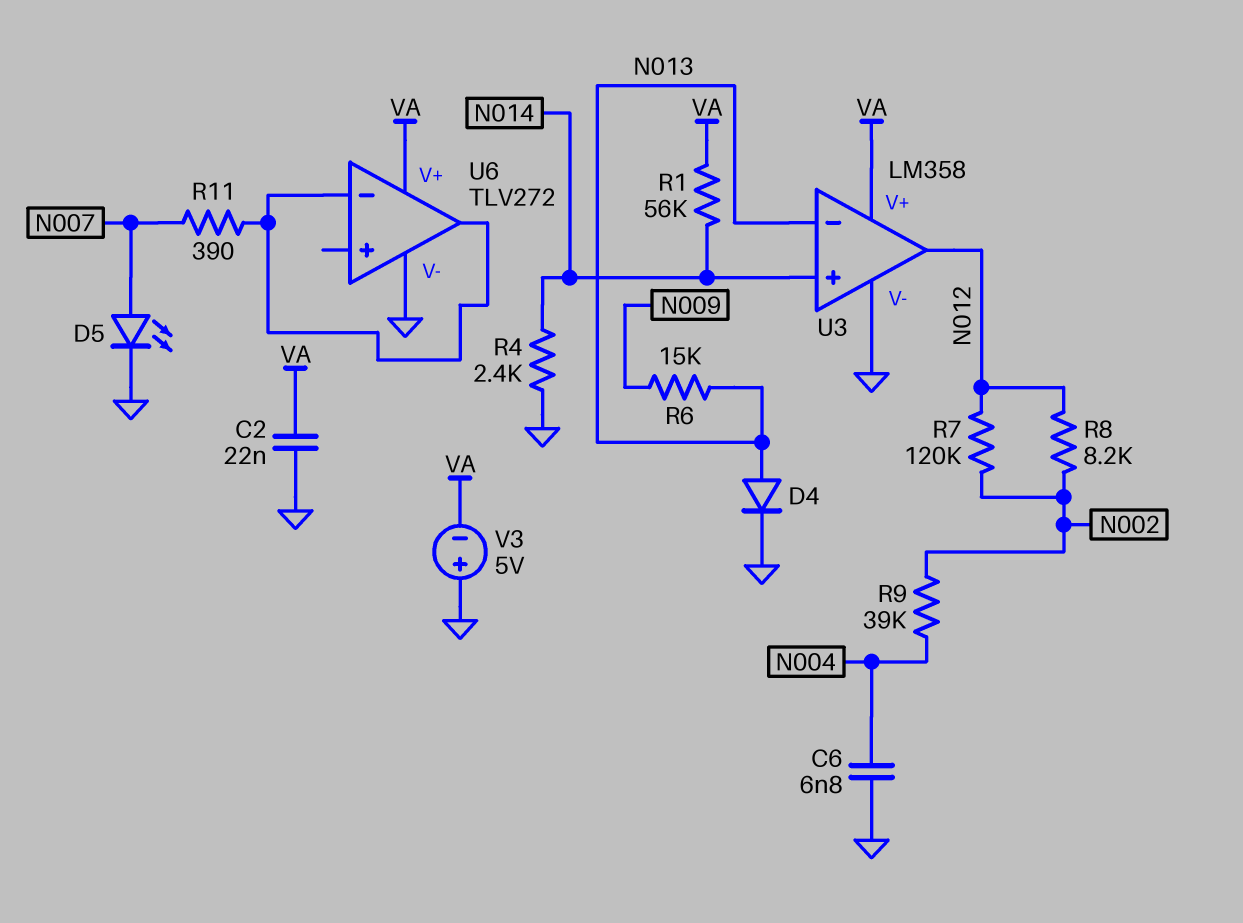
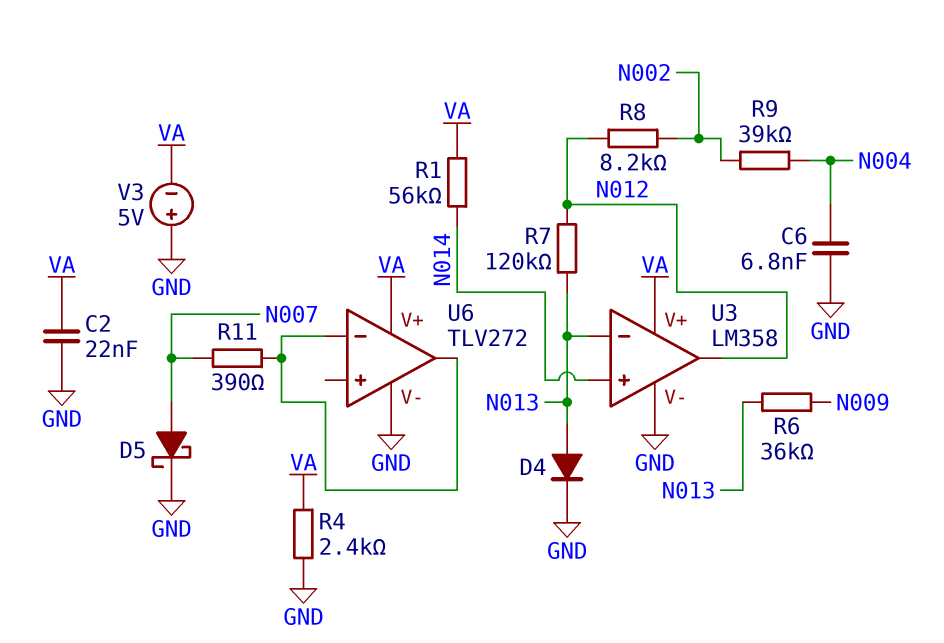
D5: LED (A N007, K GND) -> schottky (A N007, K GND)
R4: 2.4k (GND, N014) -> 2.4k (GND, VA)
R6: 15k (N009, N013) -> 36k (N009, N013)
R7: 120k (N002, N012) -> 120k (N012, N013)

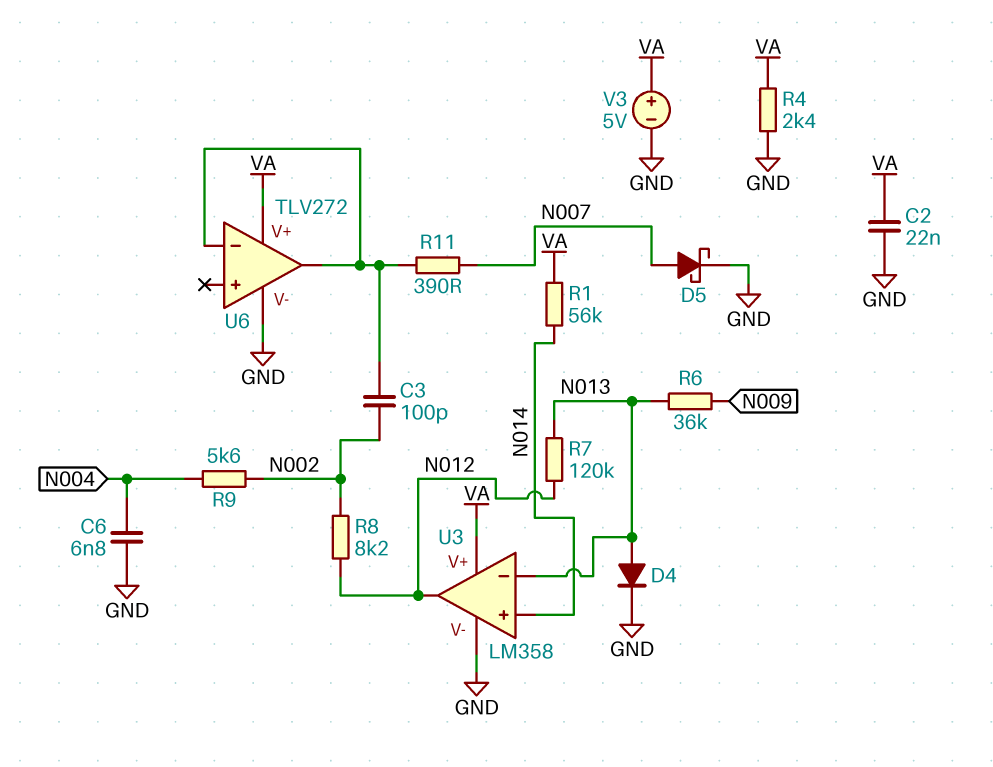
C3: none -> 100pF (N002, U6/in-)
R9: 39k (N002, N004) -> 5.6k (N002, N004)
V3: 5V (plus GND, minus VA) -> 5V (plus VA, minus GND)

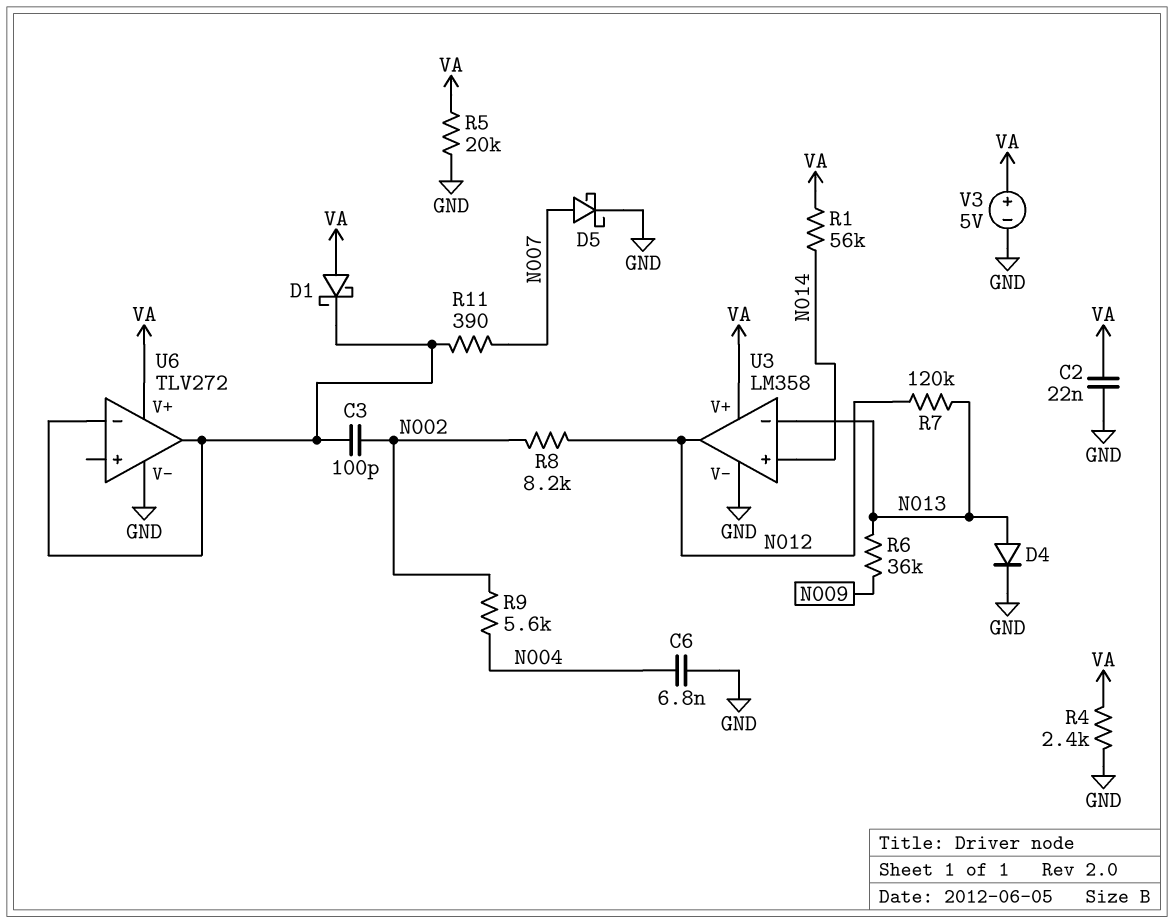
D1: none -> schottky (A VA, K U6/in-)
R5: none -> 20k (GND, VA)

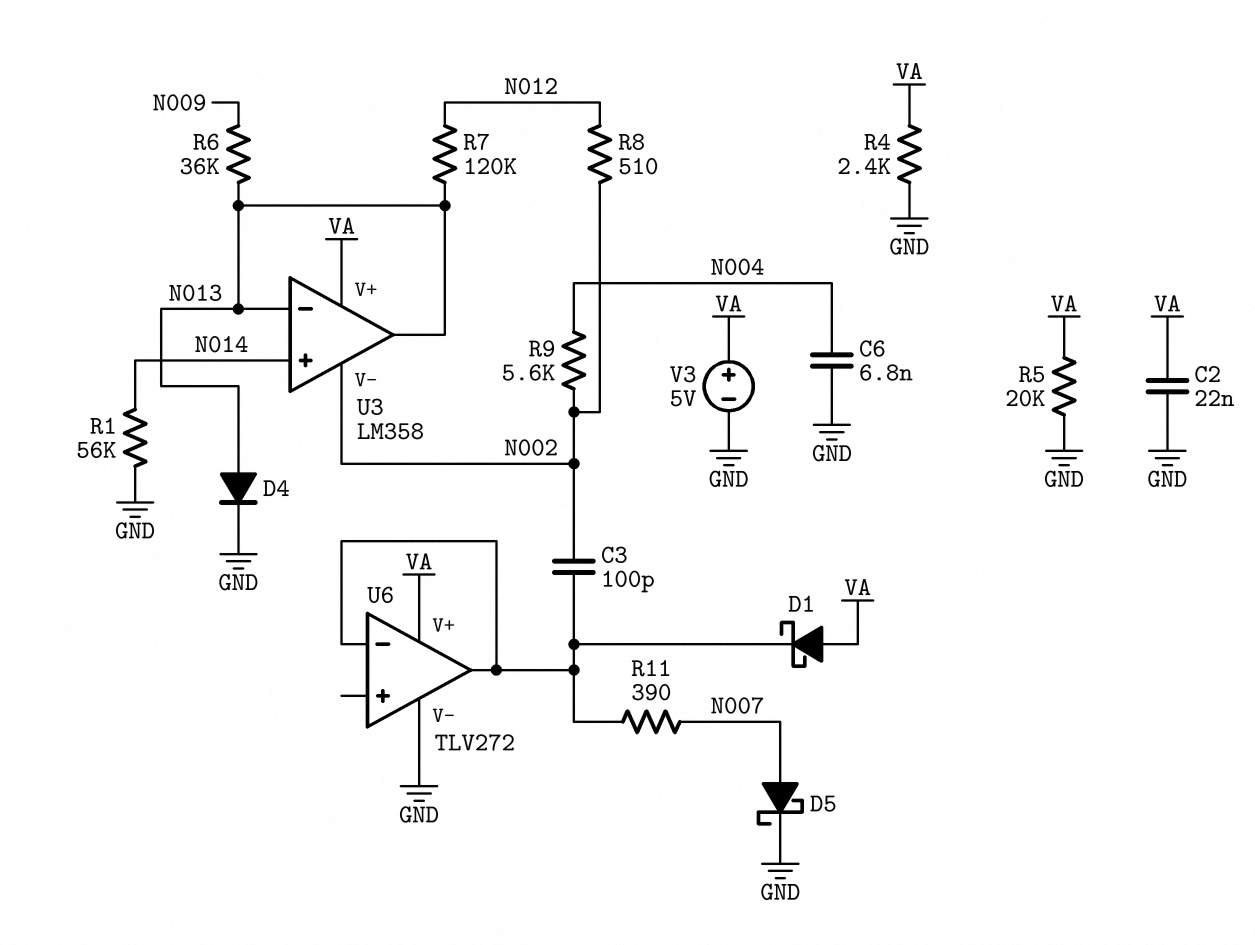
R1: 56k (N014, VA) -> 56k (GND, N014)
R8: 8.2k (N002, N012) -> 510 (N002, N012)
U3 pin V-: GND -> N002
U3 pin out: N012 -> N013

